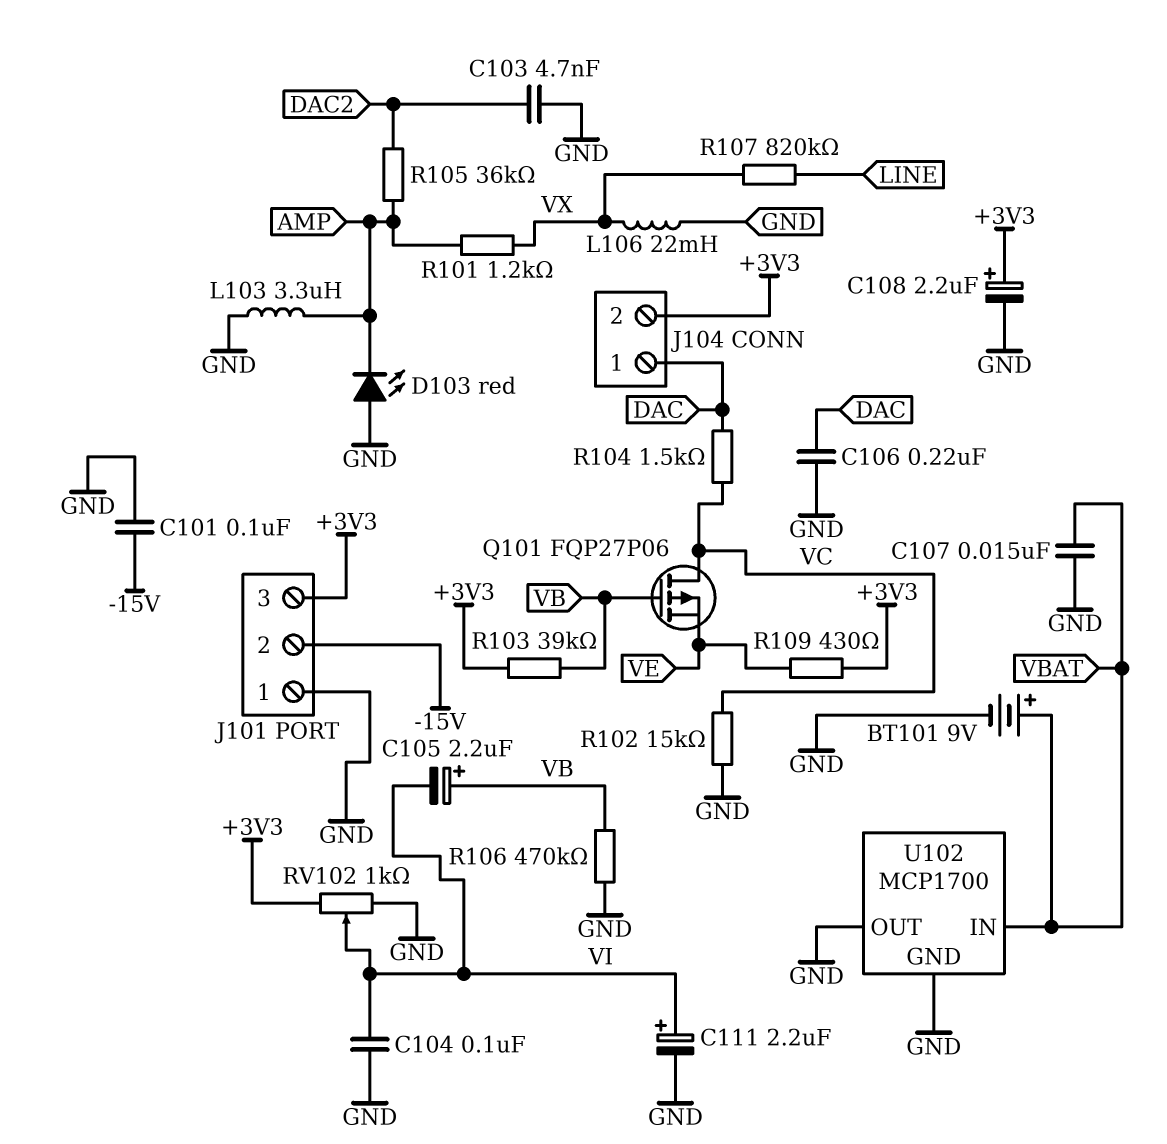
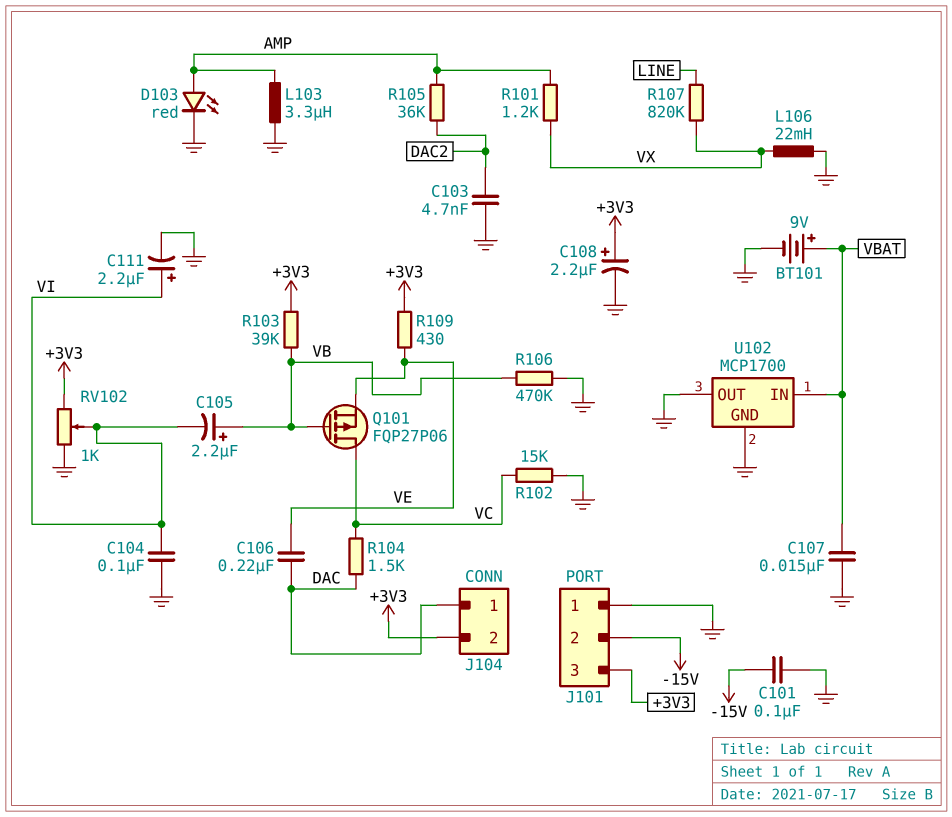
C106: 220nF (DAC, GND) -> 220nF (DAC, VE)
D103: LED red (A GND, K AMP) -> LED red (A AMP, K GND)

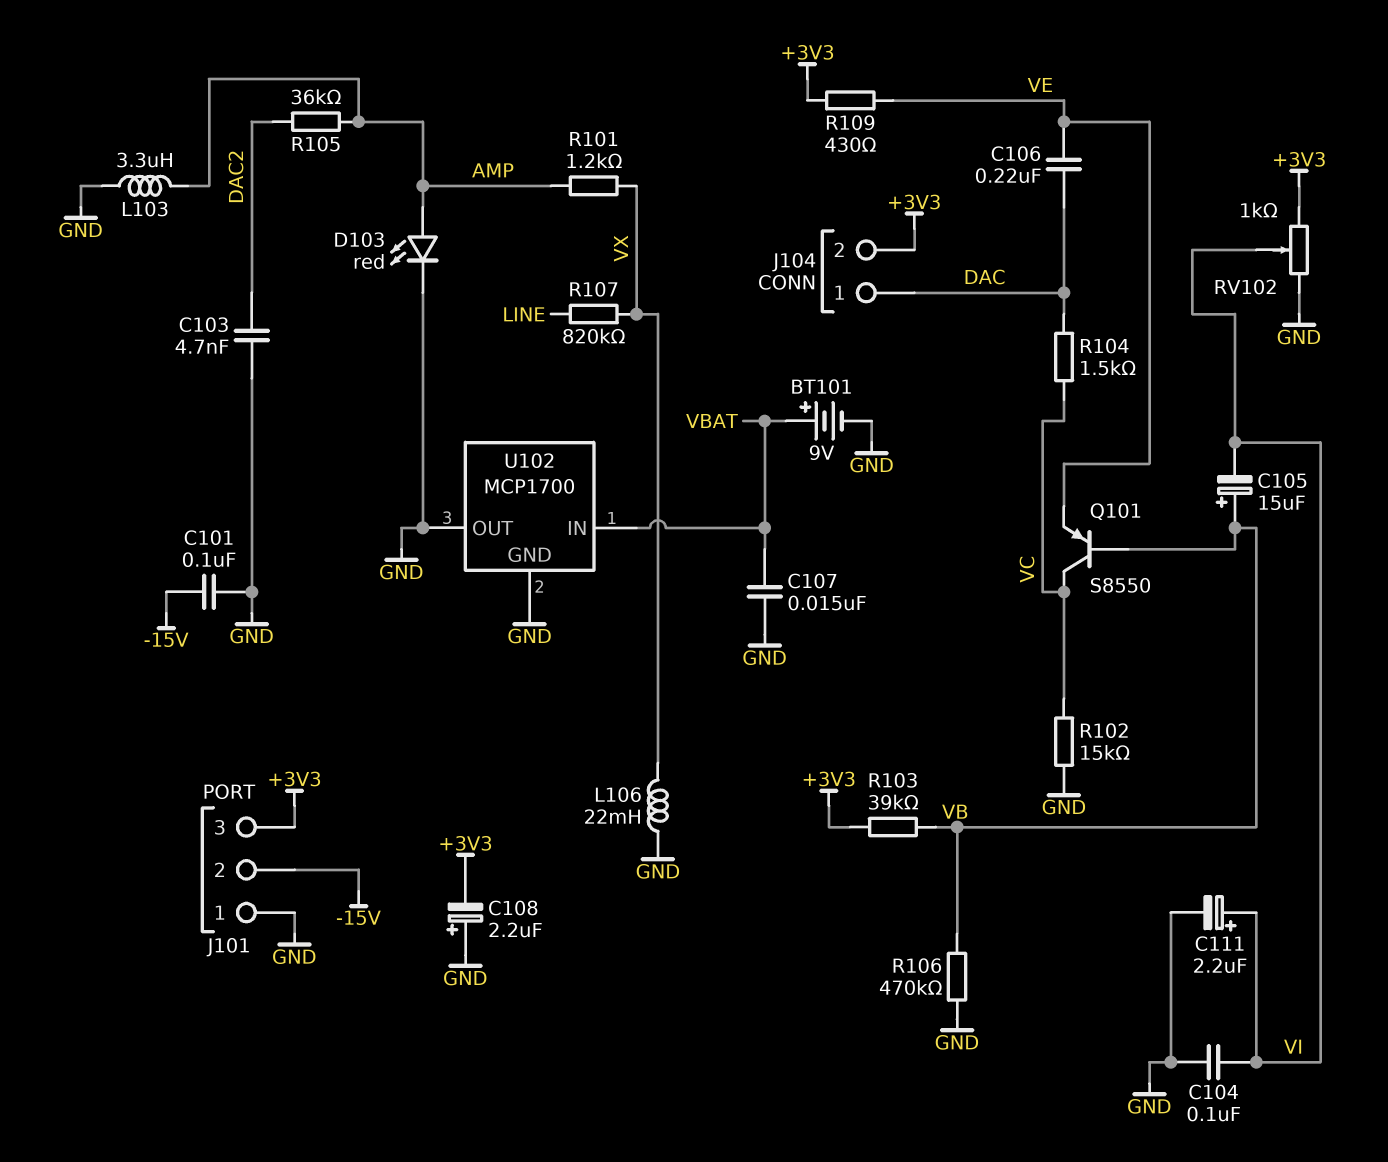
C105: 2.2uF (plus VB, minus VI) -> 15uF (plus VB, minus VI)
C108: 2.2uF (plus +3V3, minus GND) -> 2.2uF (plus GND, minus +3V3)
Q101: PMOS FQP27P06 (G VB, D VC, S VE) -> PNP S8550 (B VB, C VC, E VE)

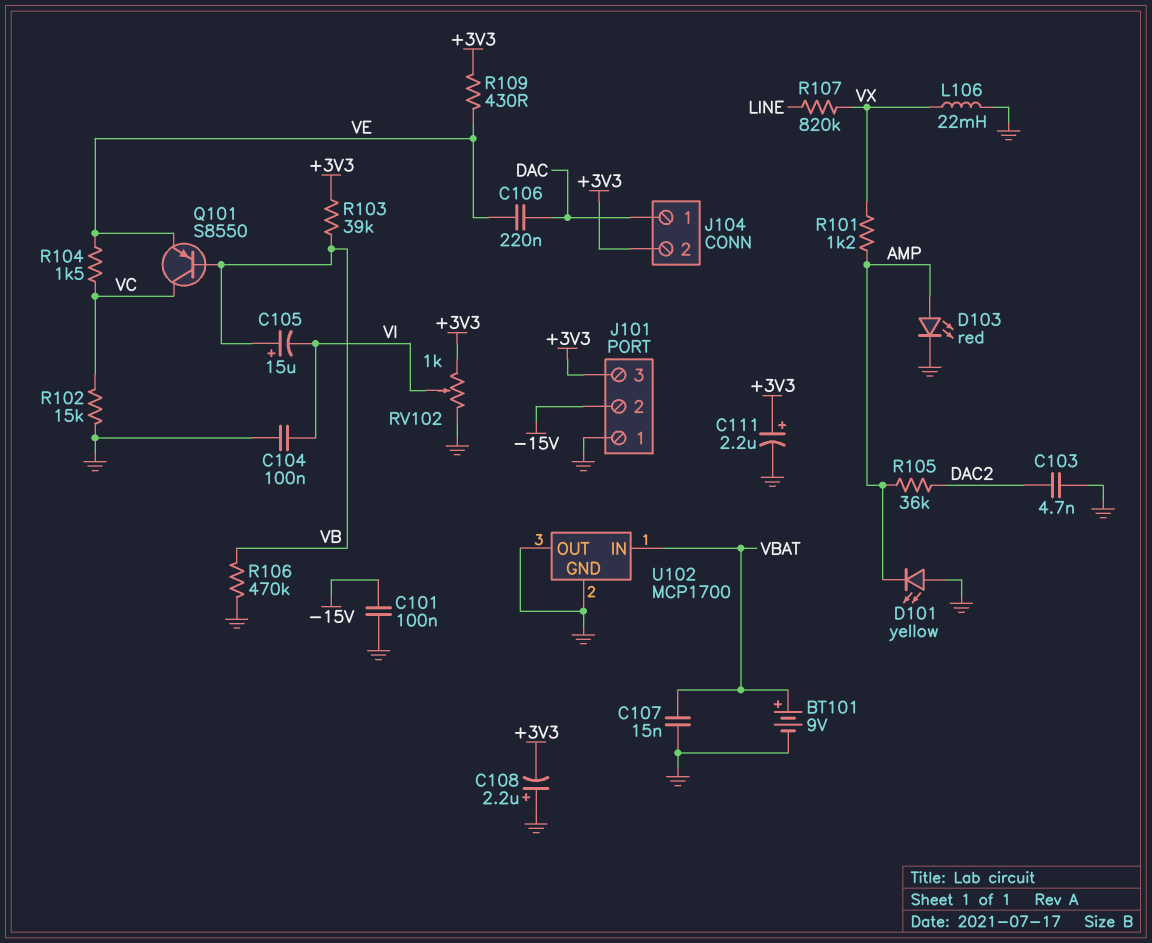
C111: 2.2uF (plus VI, minus GND) -> 2.2uF (plus +3V3, minus GND)
D101: none -> LED yellow (A GND, K AMP)
L103: 3.3uH (AMP, GND) -> none
R104: 1.5k (DAC, VC) -> 1.5k (VC, VE)

